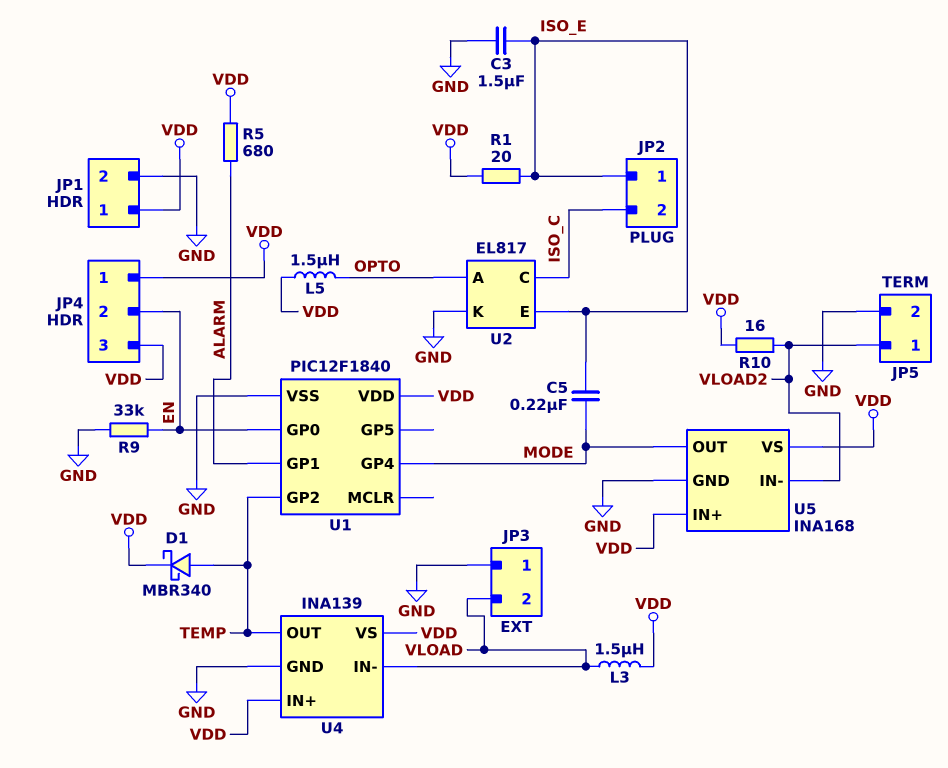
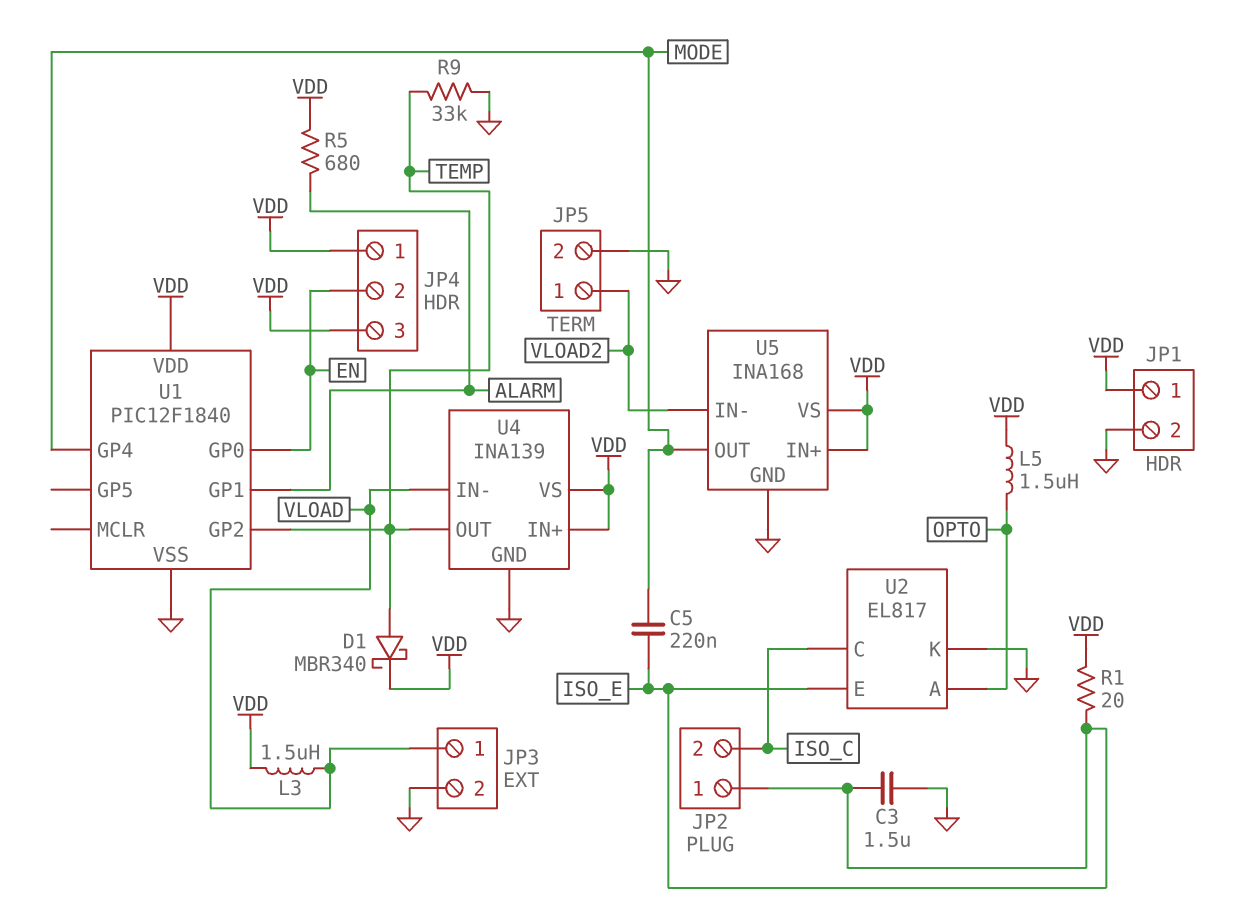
JP3 pin 1: GND -> VLOAD
JP3 pin 2: VLOAD -> GND
R9: 33k (EN, GND) -> 33k (GND, TEMP)
R10: 16 (VDD, VLOAD2) -> none

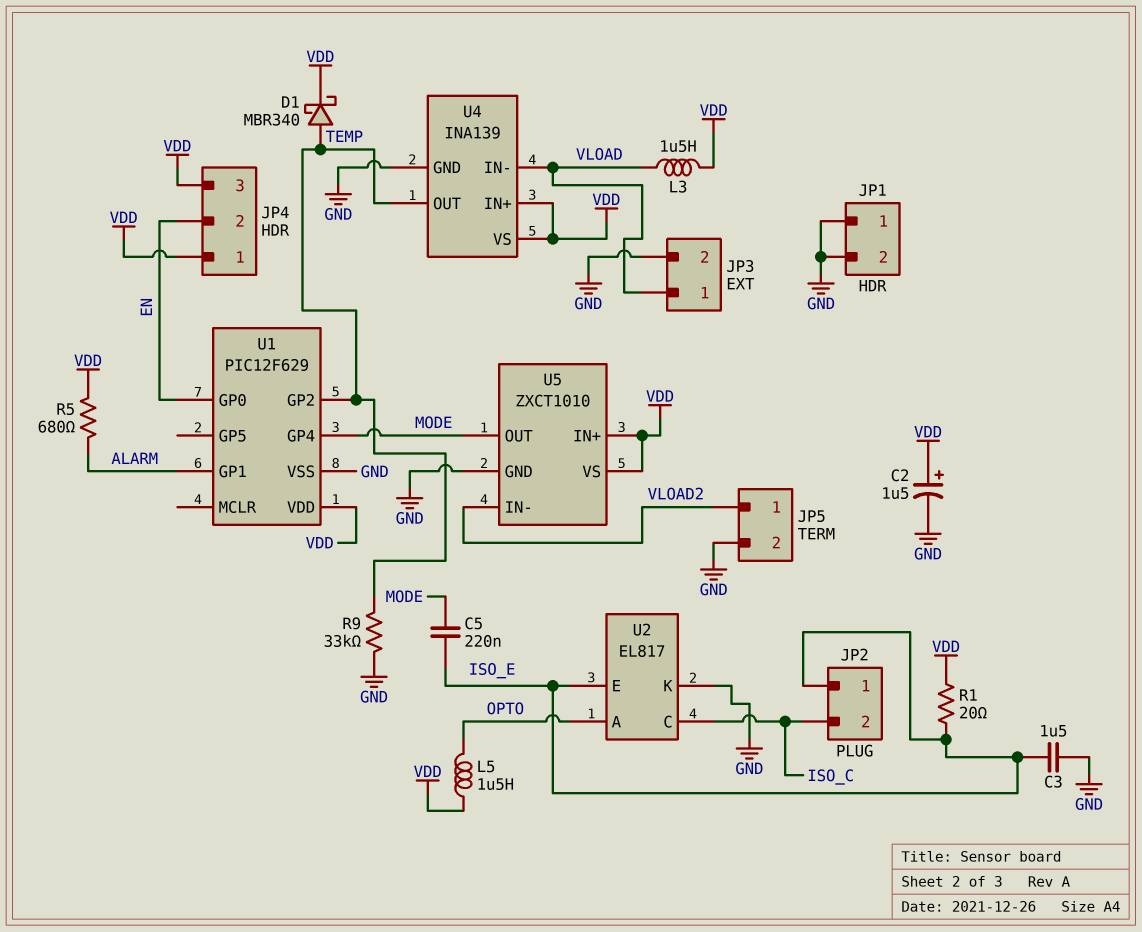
C2: none -> 1.5uF (plus VDD, minus GND)
JP1 pin 1: VDD -> GND
U1: PIC12F1840 -> PIC12F629
U5: INA168 -> ZXCT1010

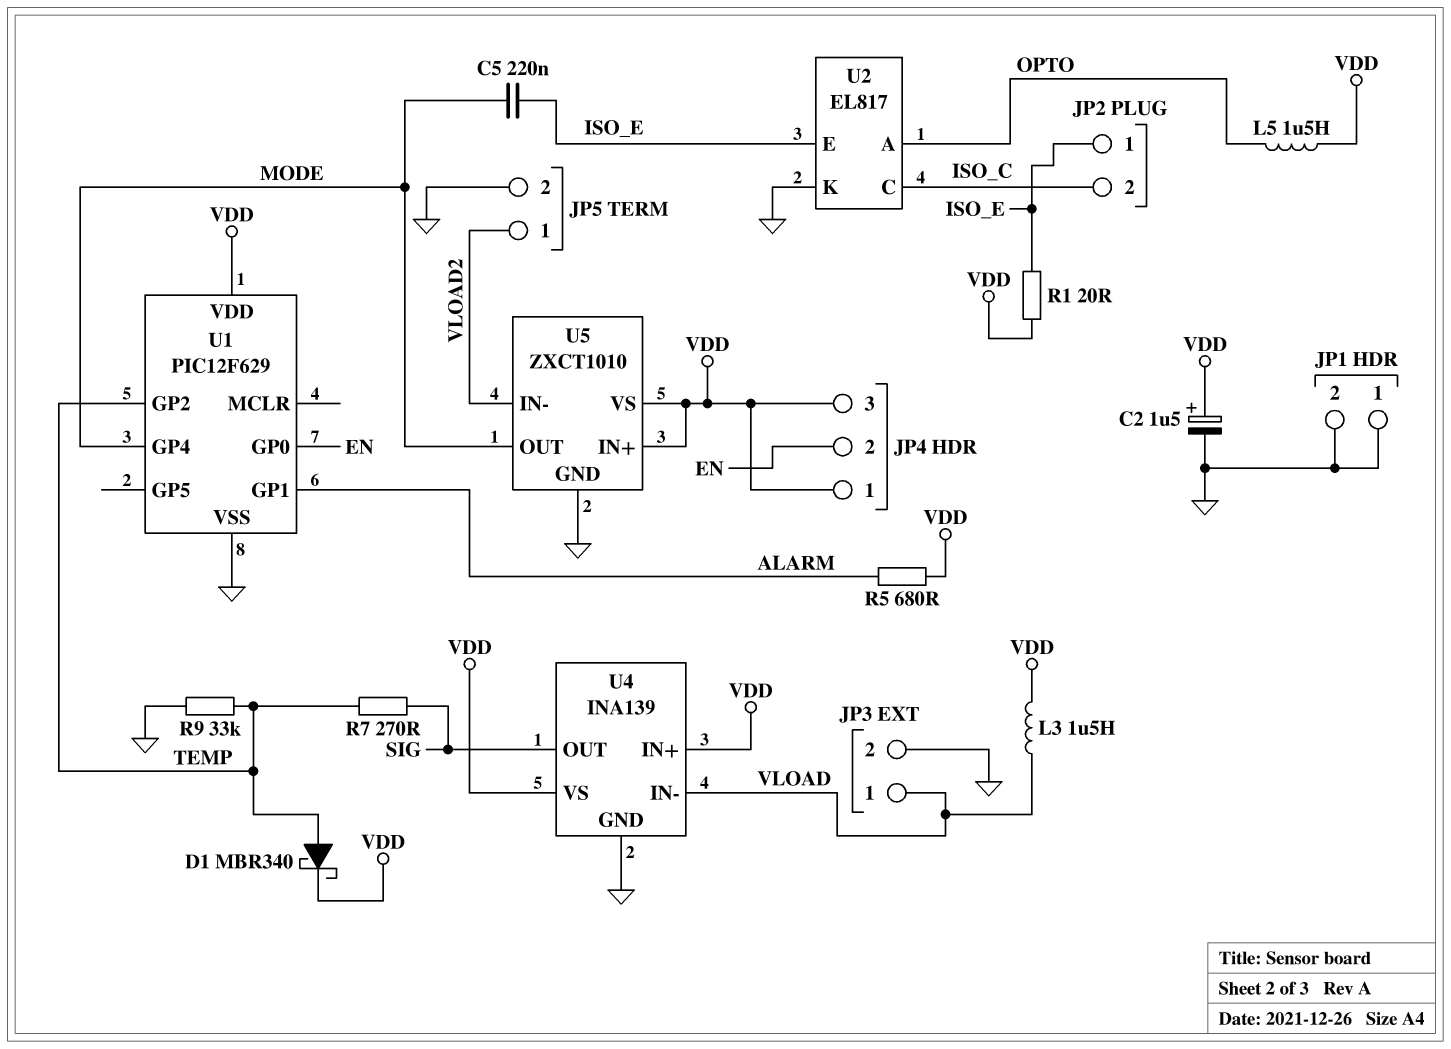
C3: 1.5uF (GND, ISO_E) -> none
R7: none -> 270 (SIG, TEMP)
U4 pin OUT: TEMP -> SIG

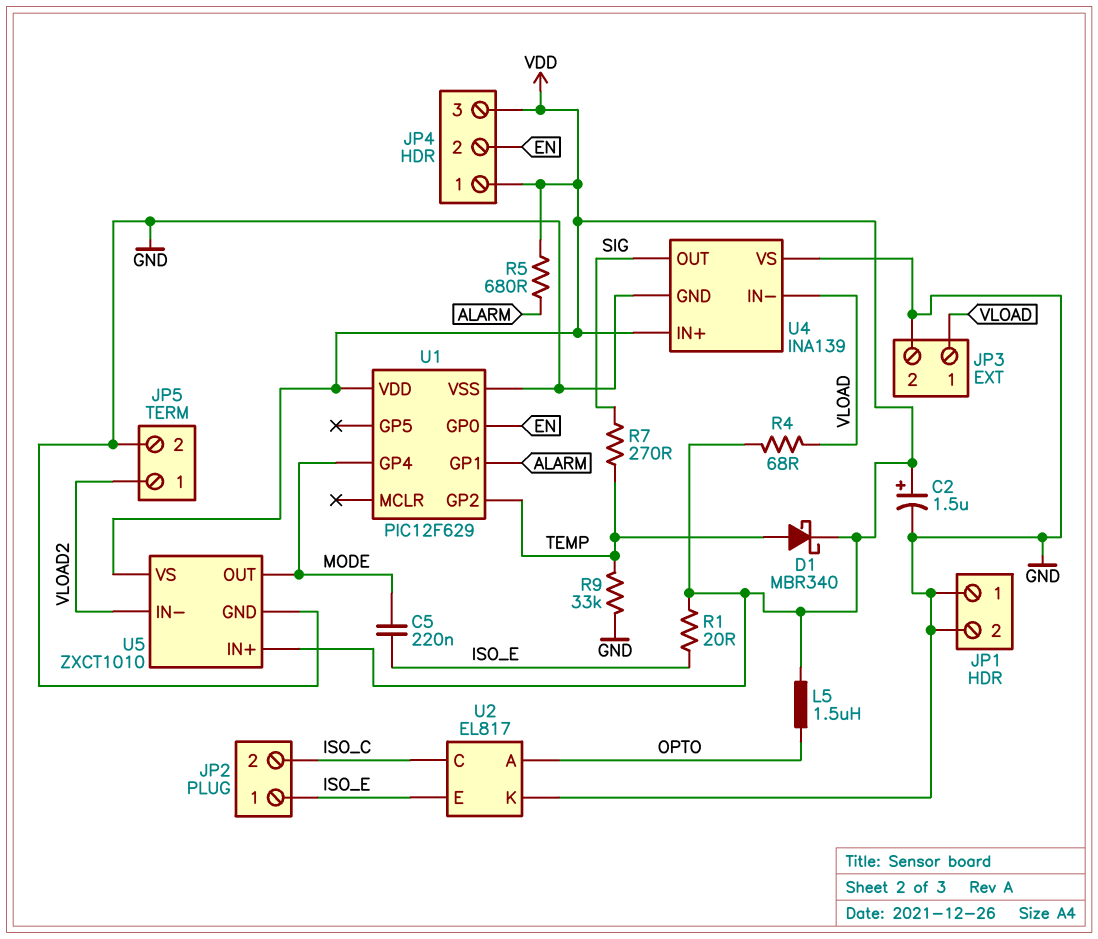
L3: 1.5uH (VDD, VLOAD) -> none
R4: none -> 68 (VDD, VLOAD)
U4 pin VS: VDD -> GND

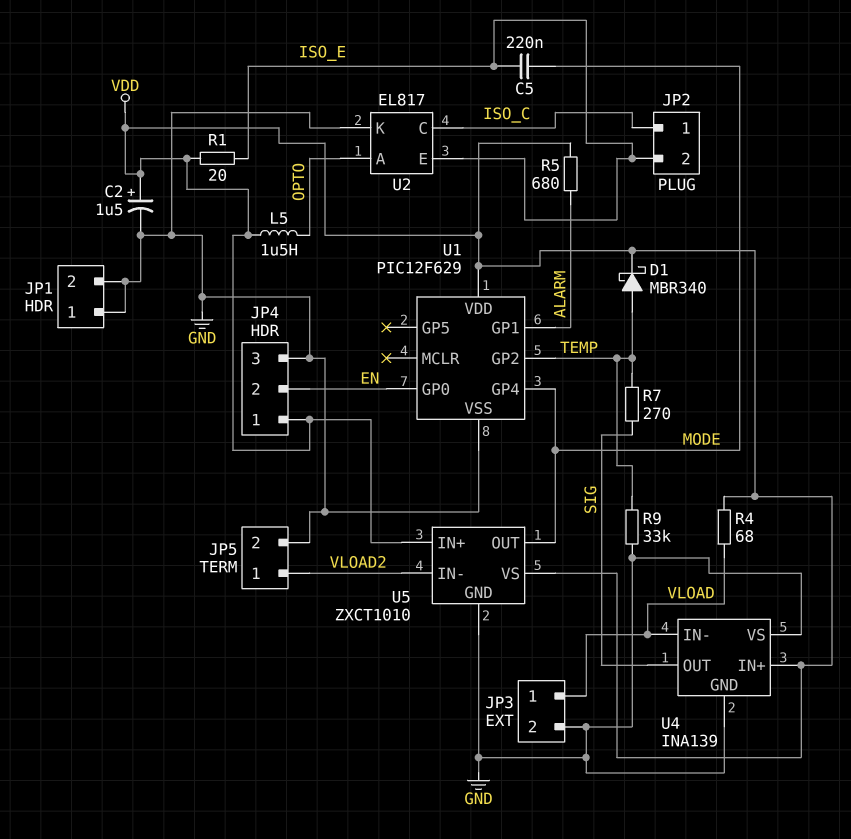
JP2 pin 1: ISO_E -> ISO_C
JP2 pin 2: ISO_C -> ISO_E
JP4 pin 3: VDD -> GND

